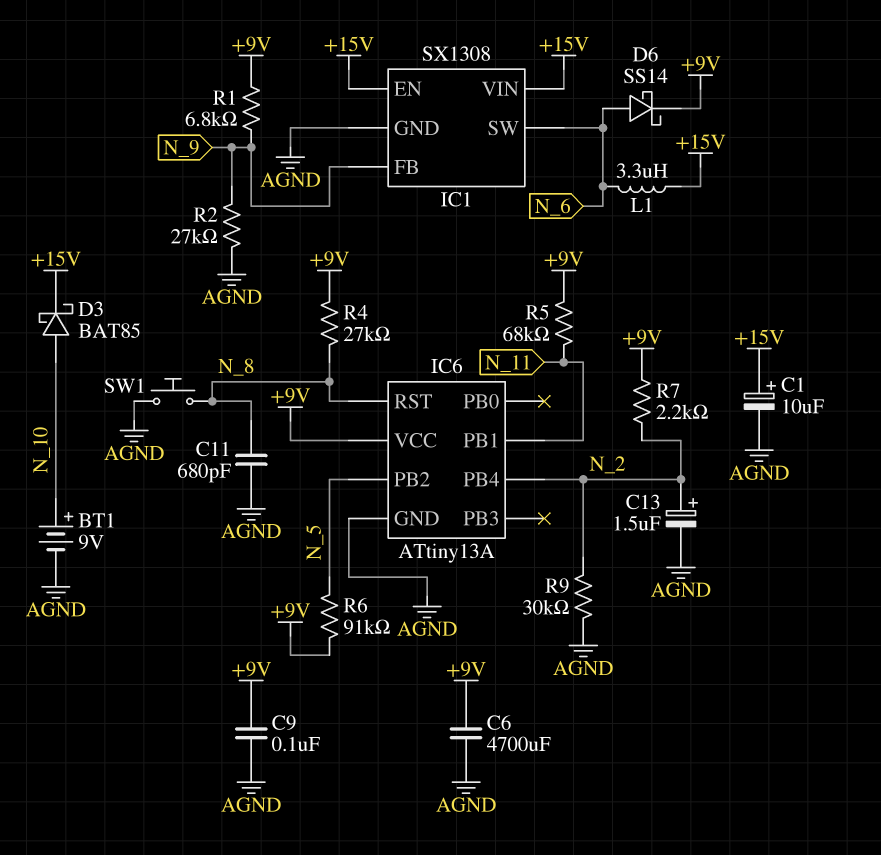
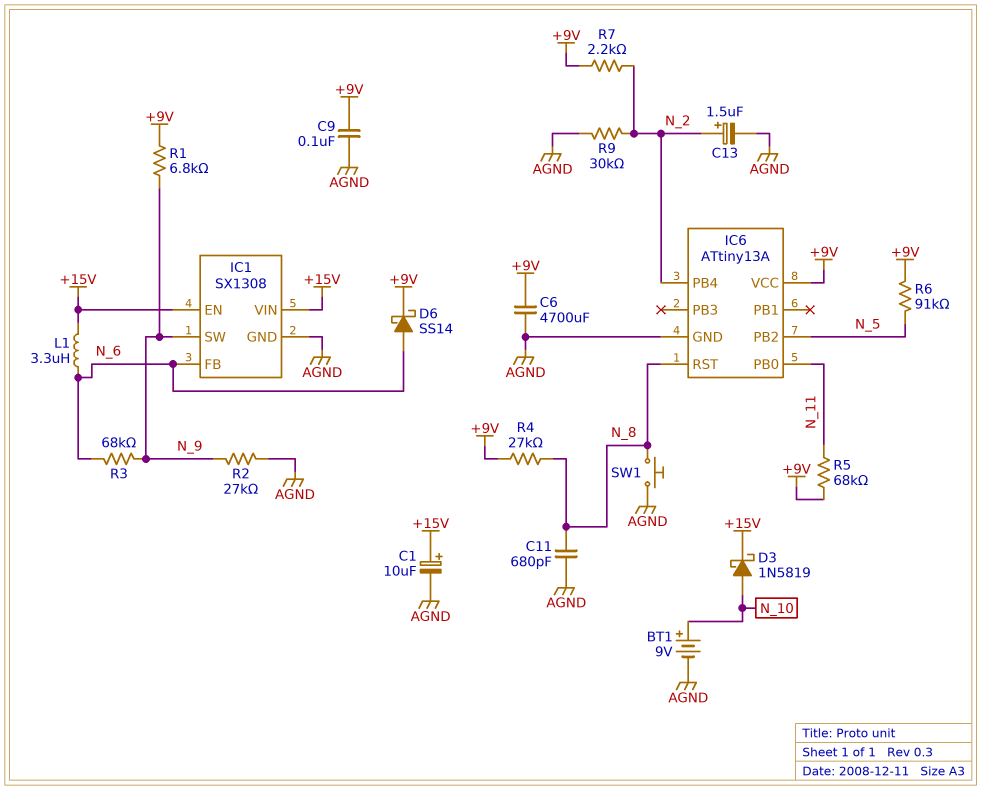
D3: schottky BAT85 (A N_10, K +15V) -> schottky 1N5819 (A N_10, K +15V)
IC1 pin FB: N_9 -> N_6
IC1 pin SW: N_6 -> N_9
IC6 pin PB0: none -> N_11
IC6 pin PB1: N_11 -> none
R3: none -> 68k (N_6, N_9)

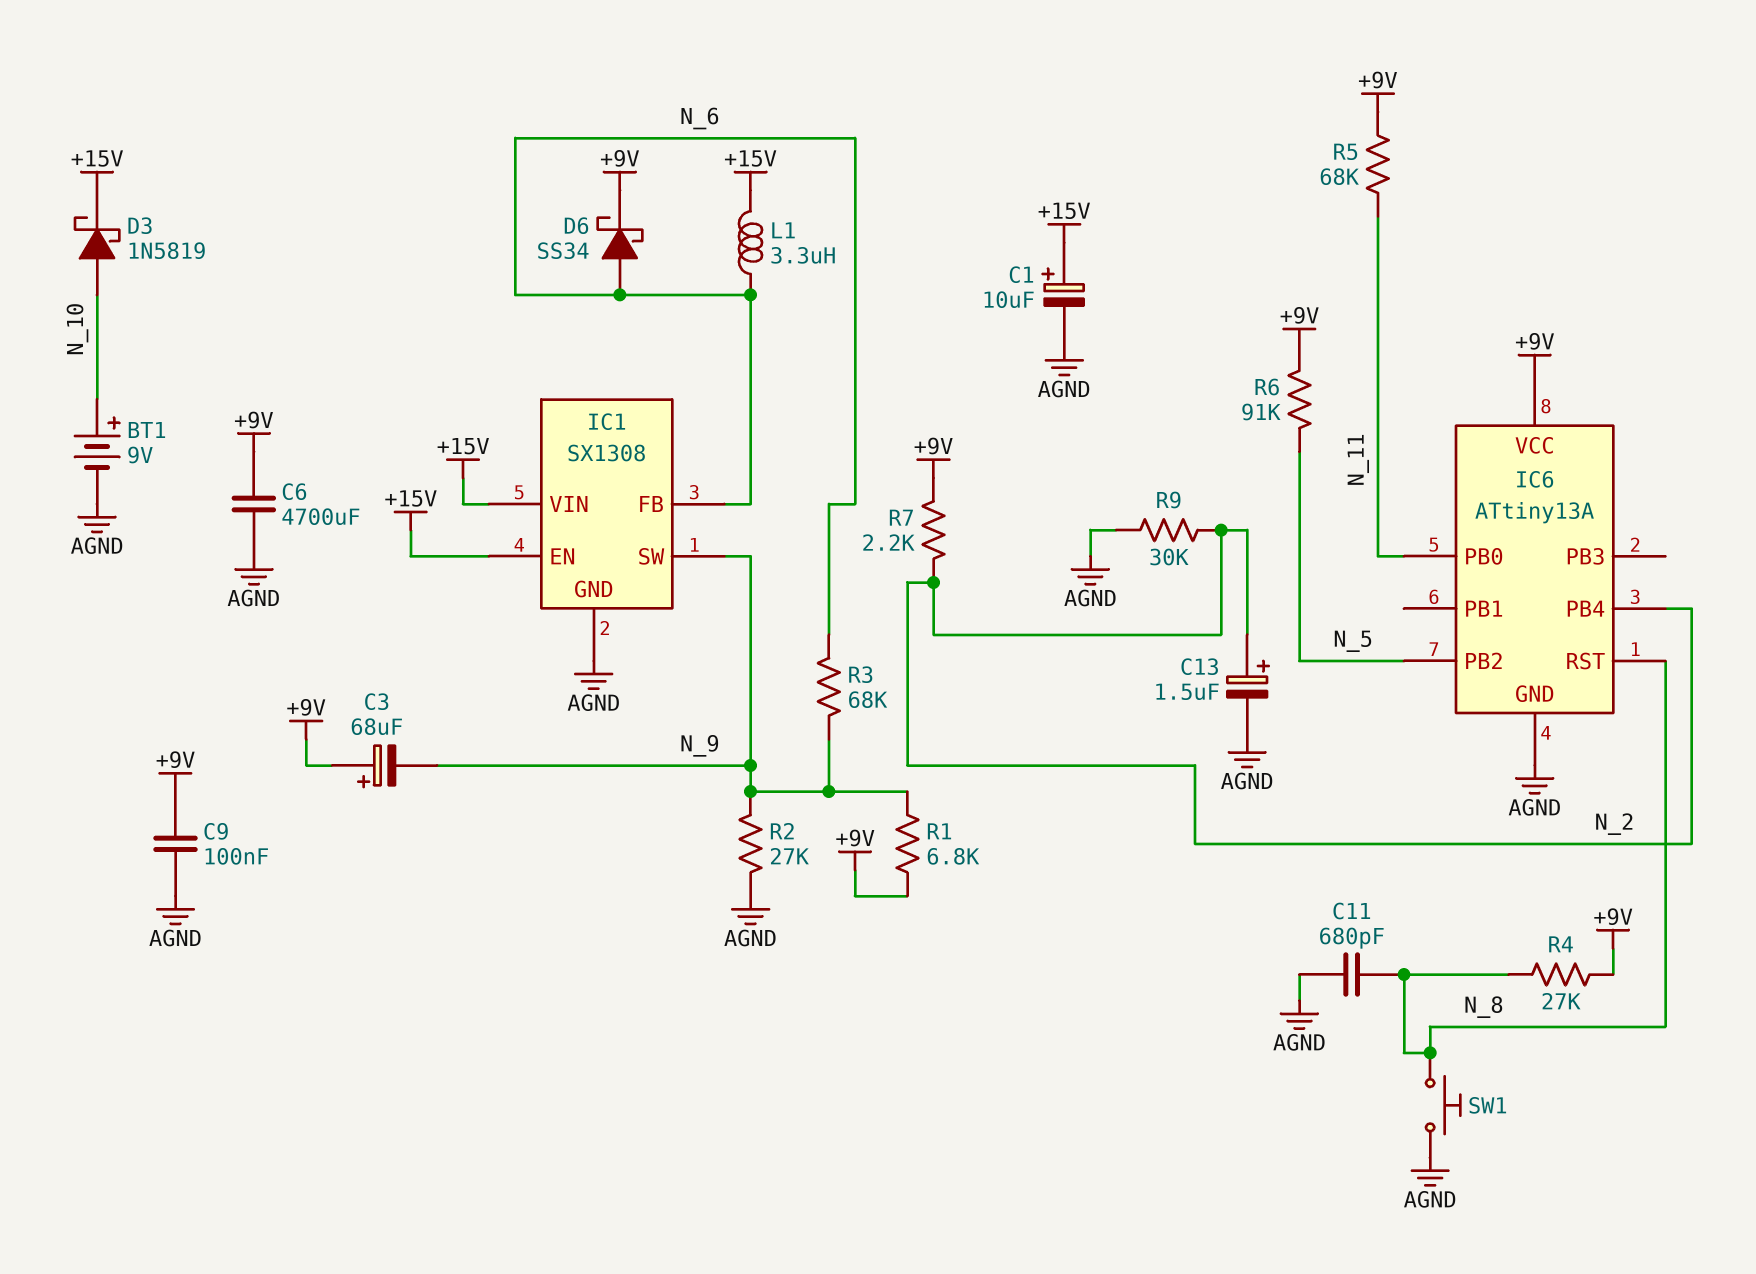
C3: none -> 68uF (plus +9V, minus N_9)
D6: schottky SS14 (A N_6, K +9V) -> schottky SS34 (A N_6, K +9V)

